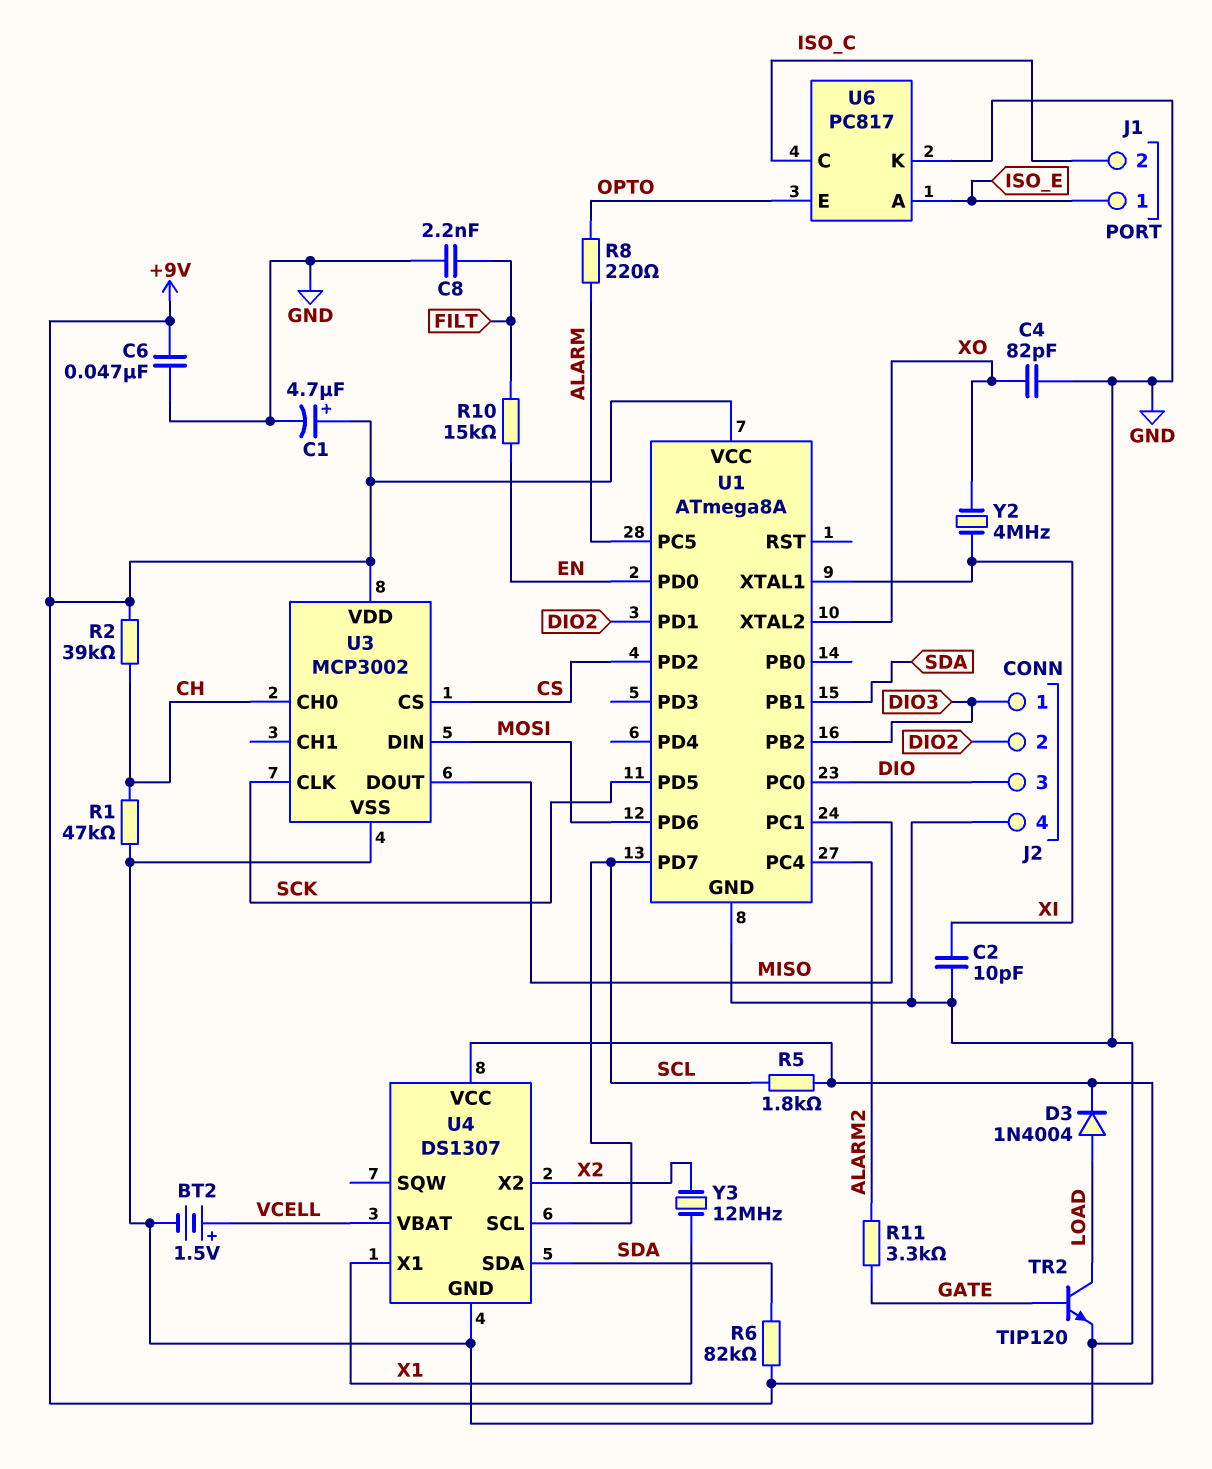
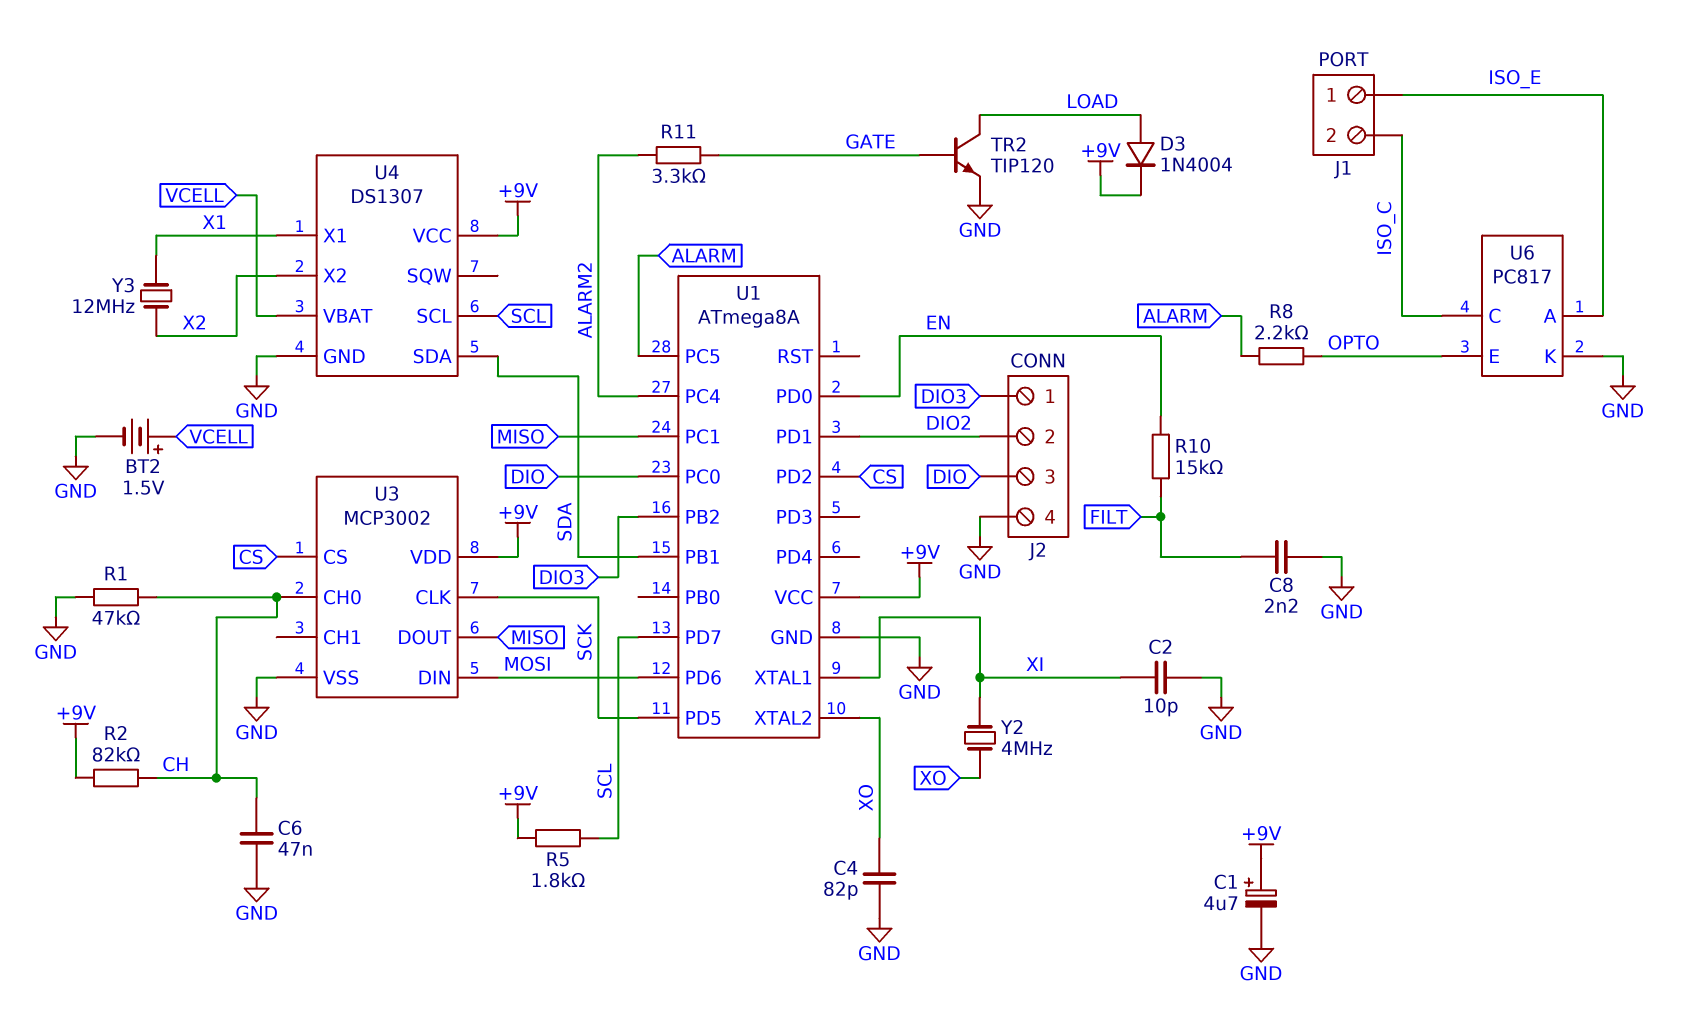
C6: 47nF (+9V, GND) -> 47nF (CH, GND)
R2: 39k (+9V, CH) -> 82k (+9V, CH)
R6: 82k (+9V, SDA) -> none
R8: 220 (ALARM, OPTO) -> 2.2k (ALARM, OPTO)

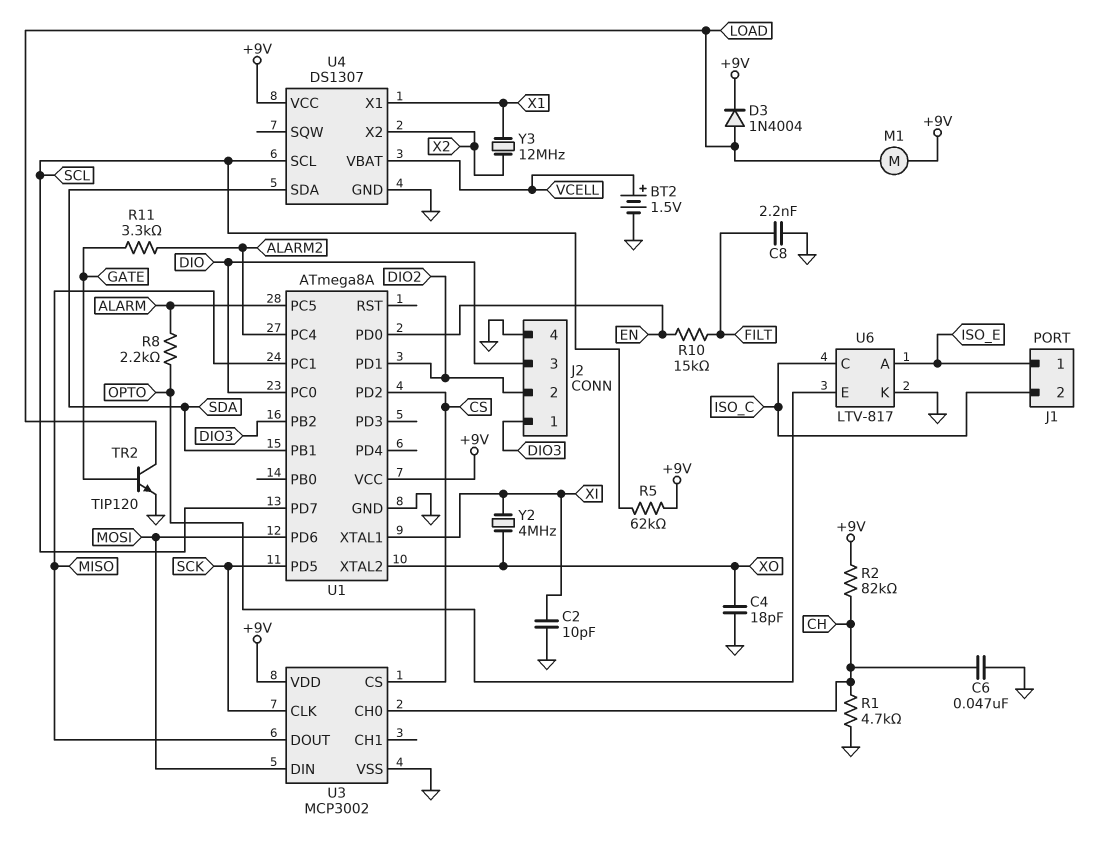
C1: 4.7uF (plus +9V, minus GND) -> none
C4: 82pF (GND, XO) -> 18pF (GND, XO)
M1: none -> motor (+9V, LOAD)
R1: 47k (CH, GND) -> 4.7k (CH, GND)
R5: 1.8k (+9V, SCL) -> 62k (+9V, SCL)
U6: PC817 -> LTV-817

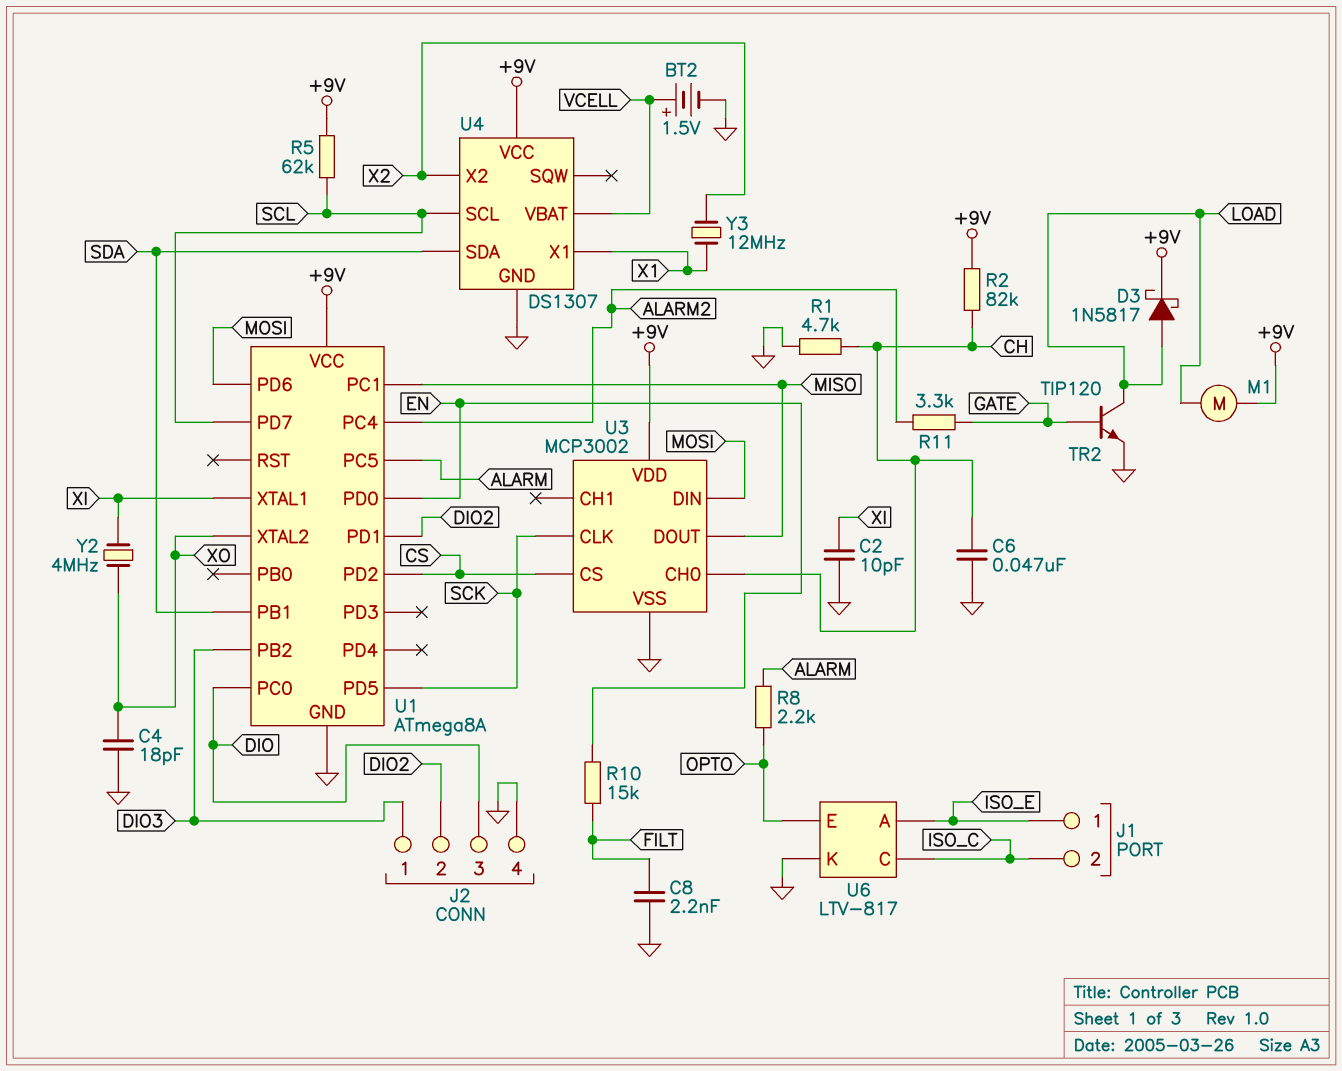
D3: diode 1N4004 (A LOAD, K +9V) -> schottky 1N5817 (A LOAD, K +9V)

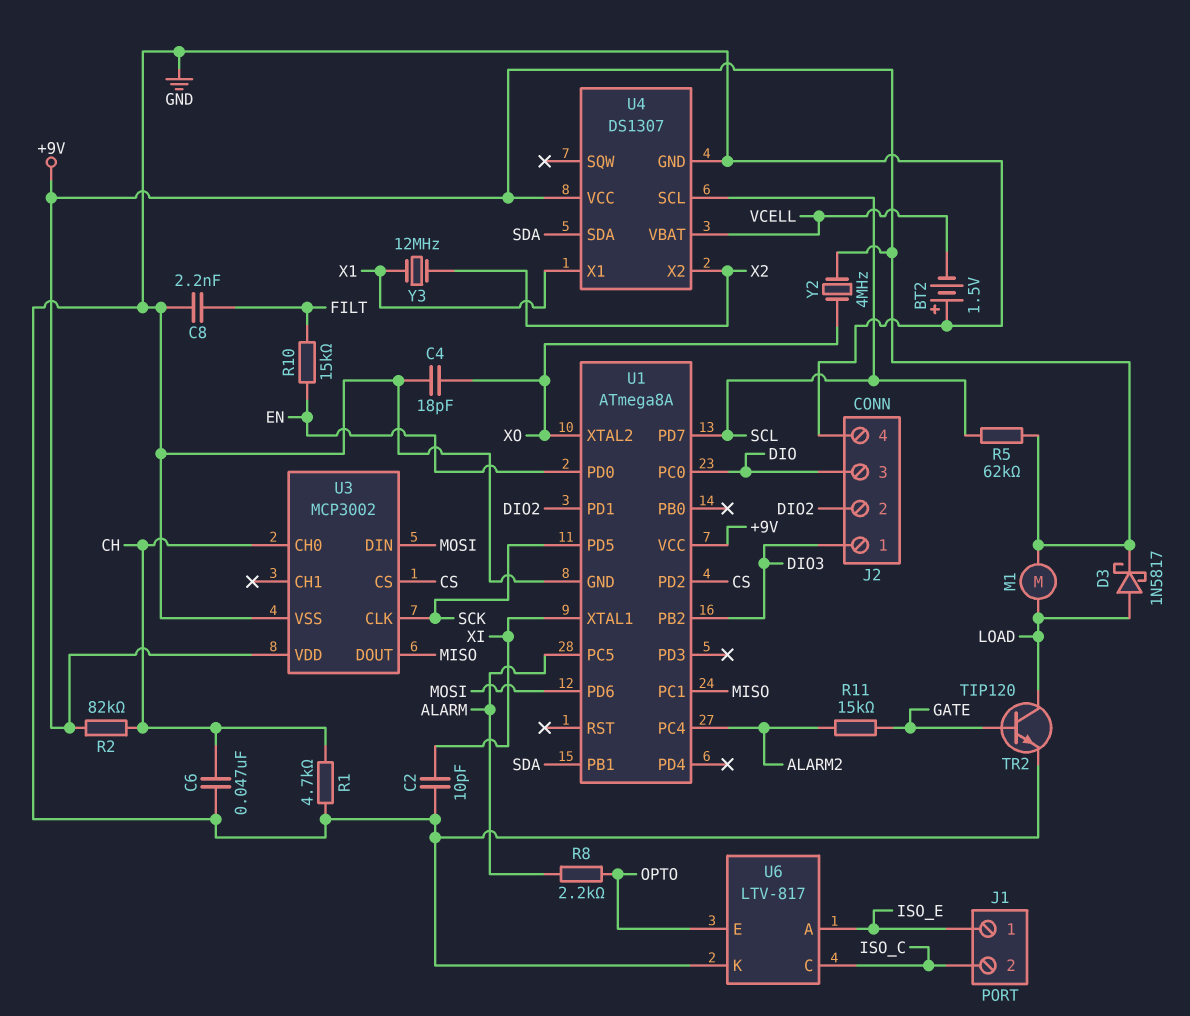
BT2: 1.5V (plus VCELL, minus GND) -> 1.5V (plus GND, minus VCELL)
R11: 3.3k (ALARM2, GATE) -> 15k (ALARM2, GATE)
Y2: 4MHz (XI, XO) -> 4MHz (+9V, XO)

